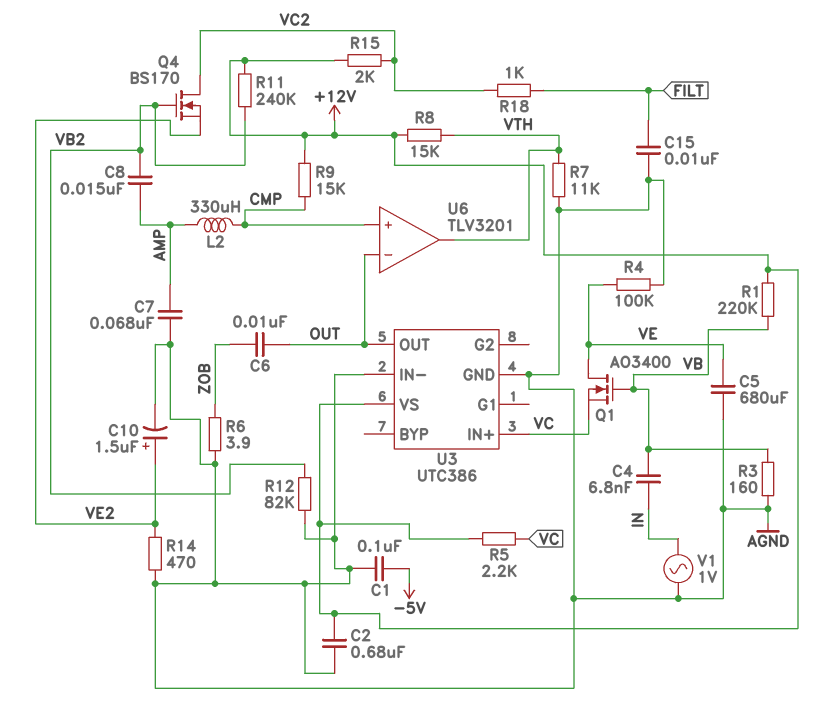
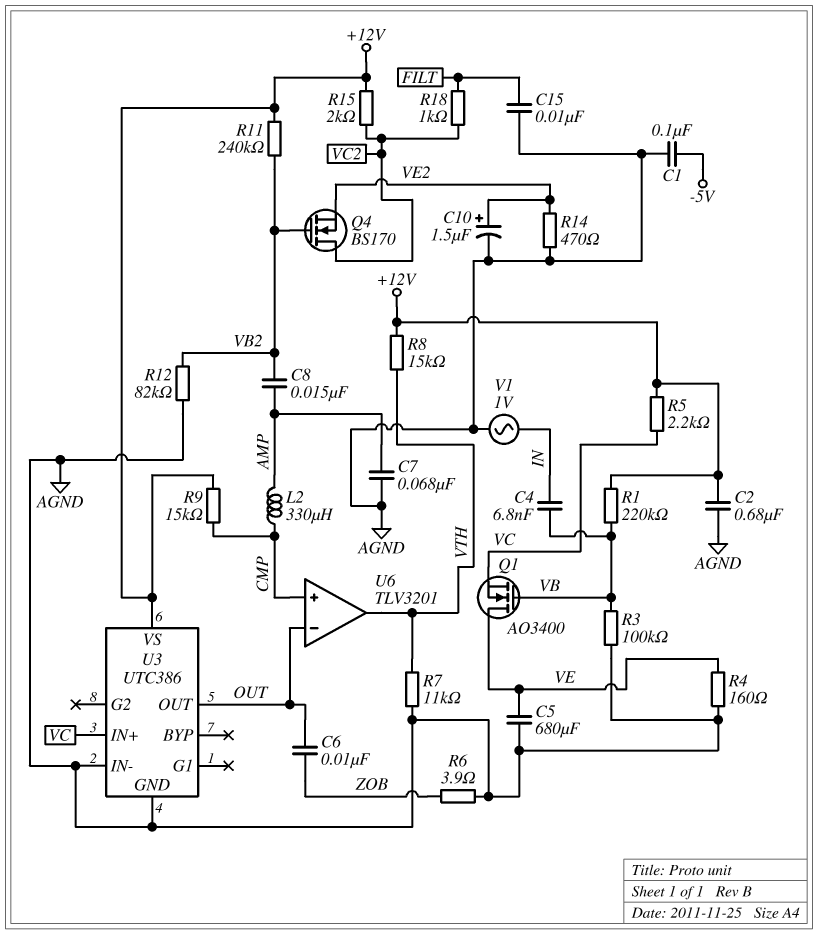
R3: 160 (AGND, VB) -> 100k (AGND, VB)
R4: 100k (AGND, VE) -> 160 (AGND, VE)

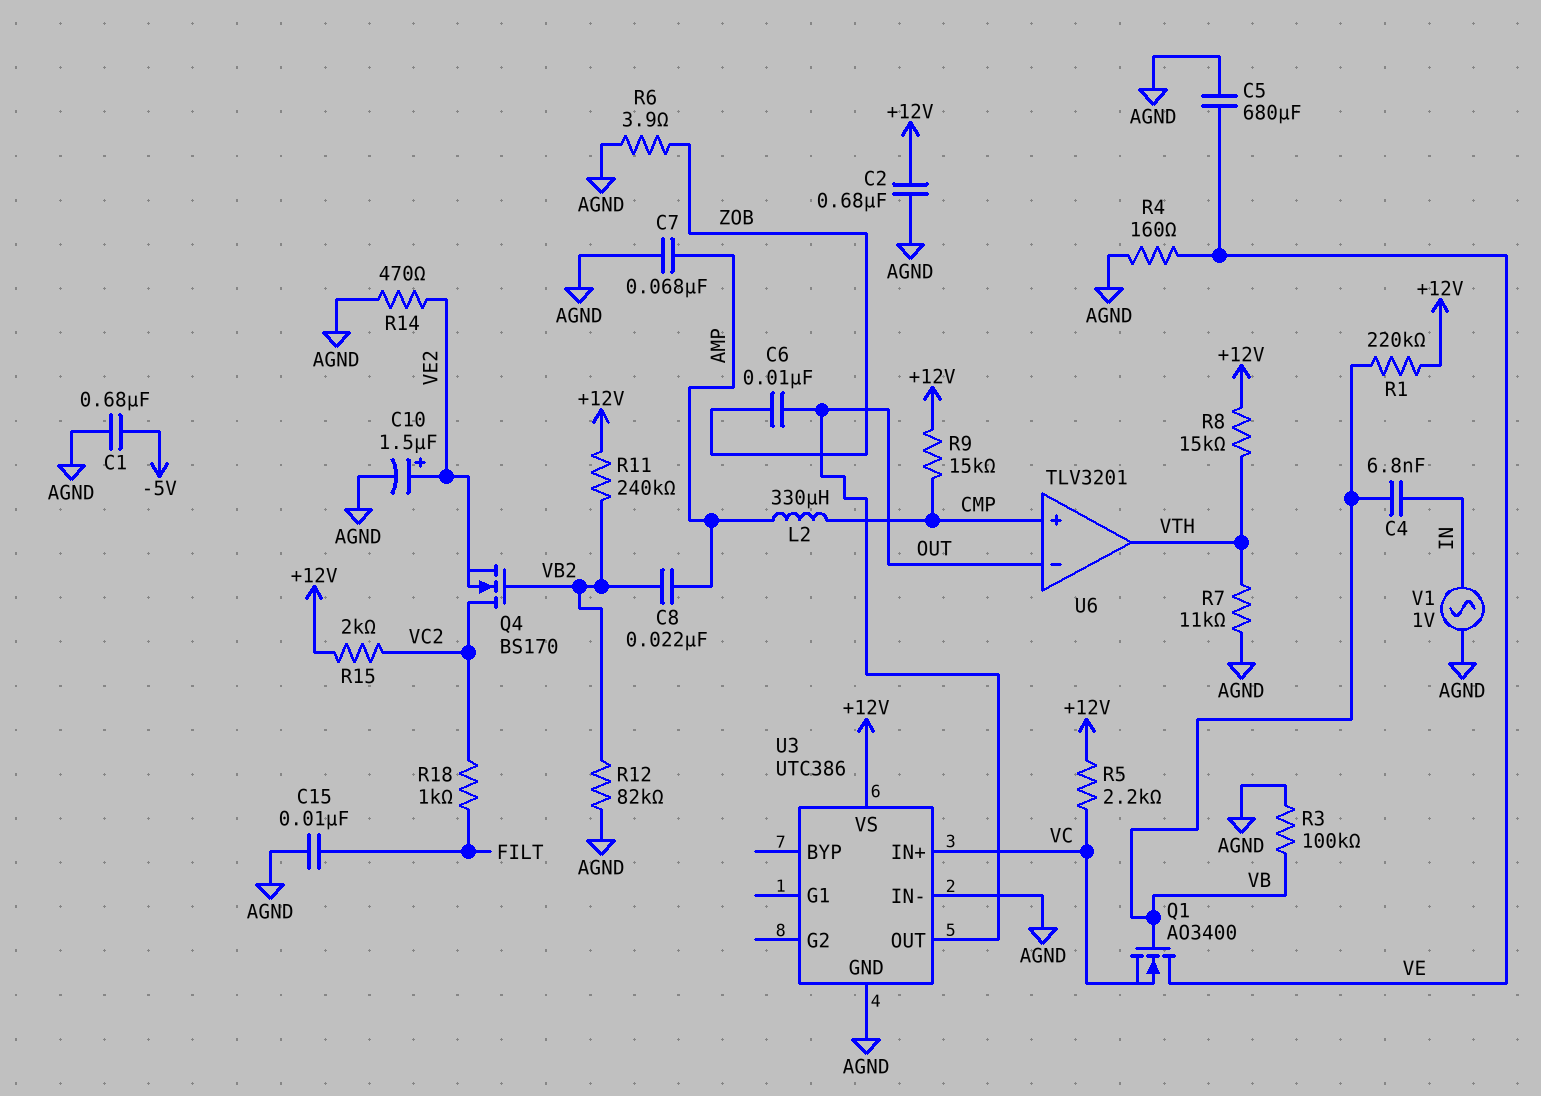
C1: 100nF (-5V, AGND) -> 680nF (-5V, AGND)
C8: 15nF (AMP, VB2) -> 22nF (AMP, VB2)

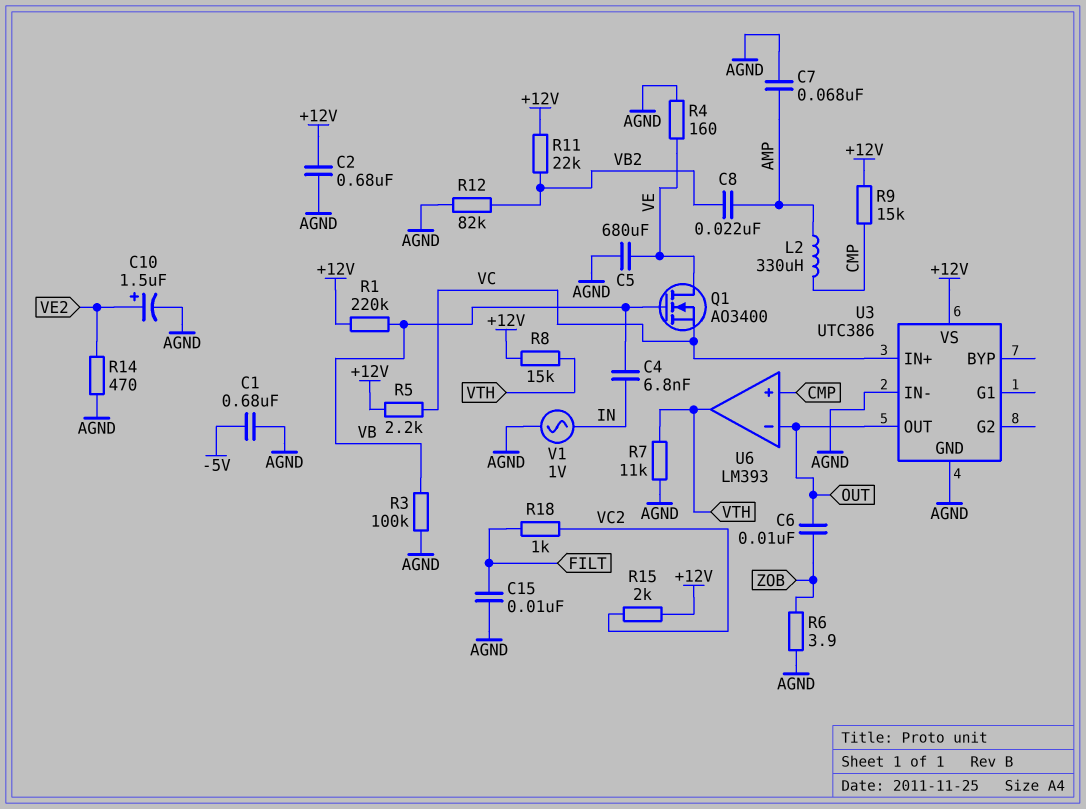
Q4: NMOS BS170 (G VB2, D VC2, S VE2) -> none
R11: 240k (+12V, VB2) -> 22k (+12V, VB2)
U6: TLV3201 -> LM393

